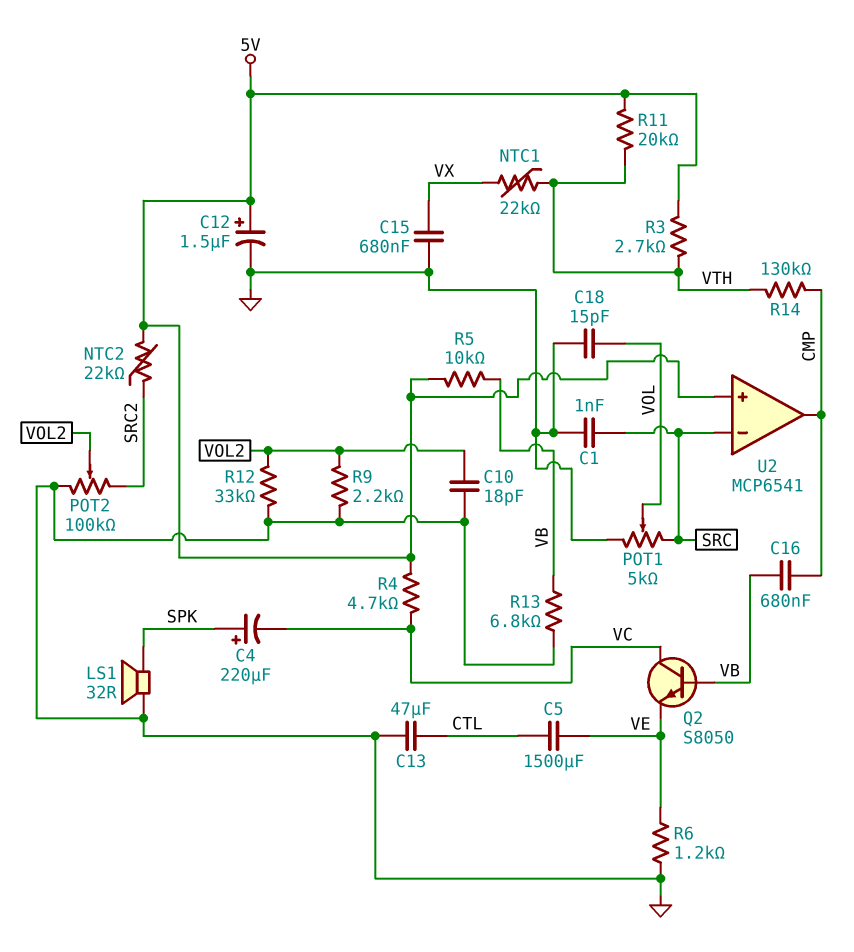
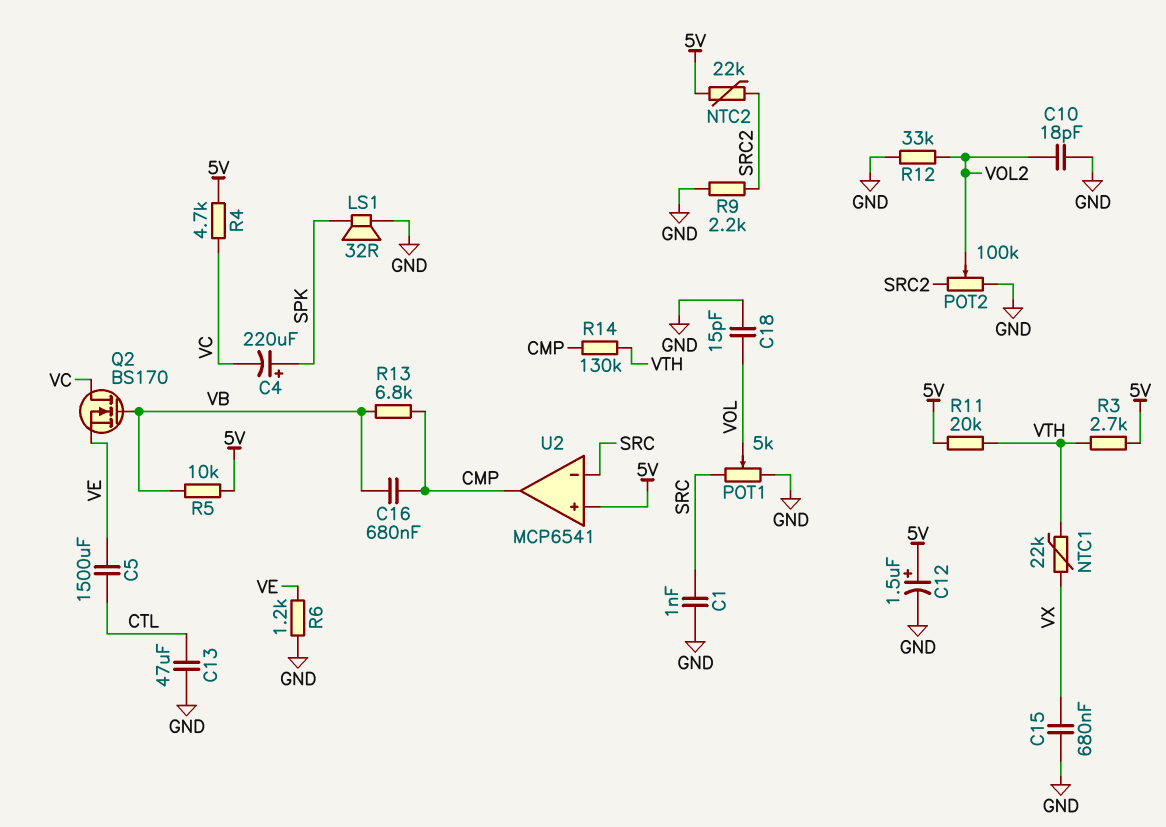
Q2: NPN S8050 (B VB, C VC, E VE) -> NMOS BS170 (G VB, D VC, S VE)
R9: 2.2k (GND, VOL2) -> 2.2k (GND, SRC2)
R13: 6.8k (GND, VB) -> 6.8k (CMP, VB)

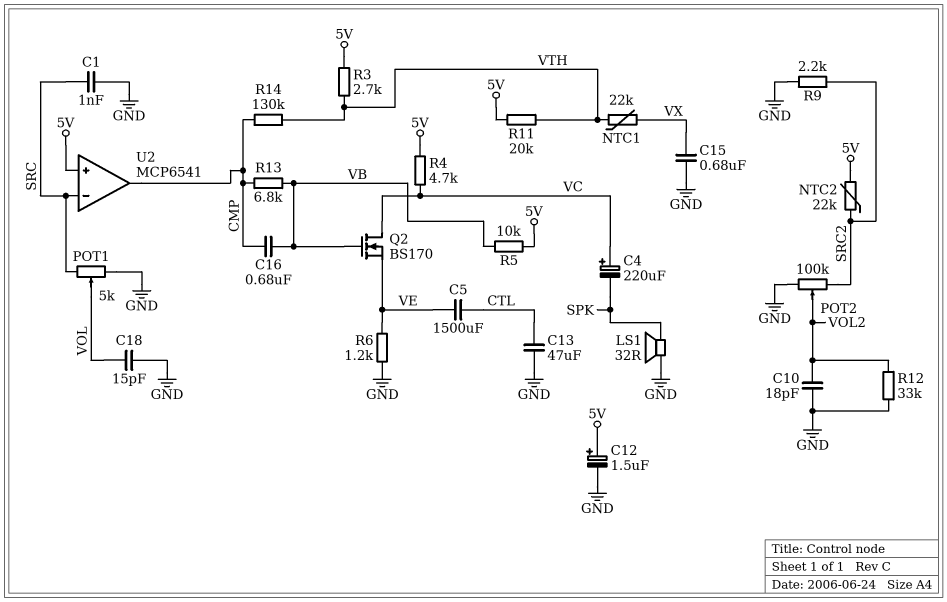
C4: 220uF (plus SPK, minus VC) -> 220uF (plus VC, minus SPK)

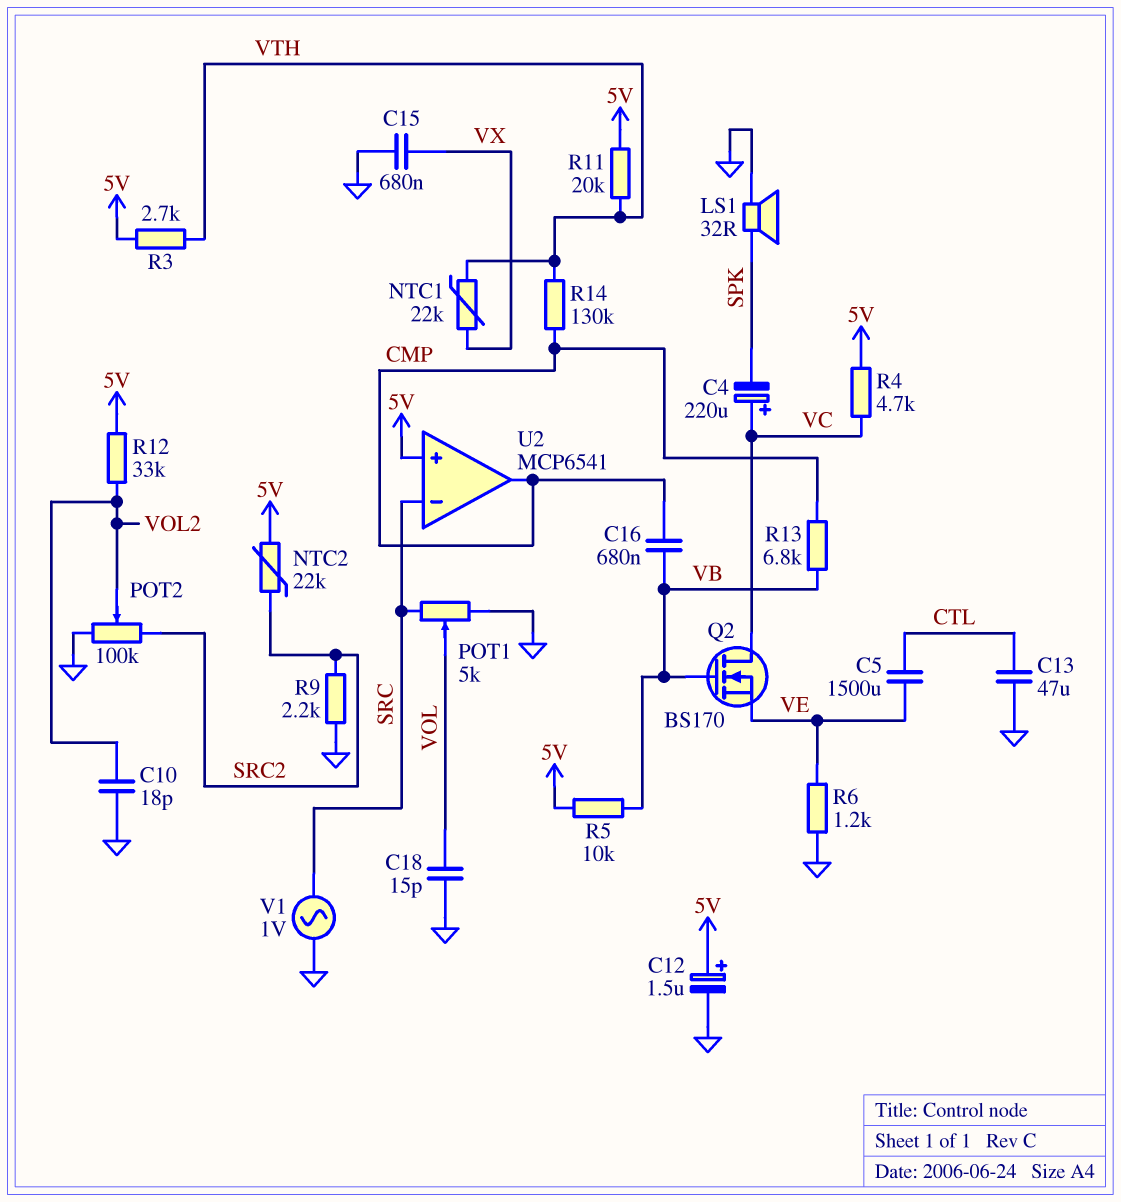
C1: 1nF (GND, SRC) -> none
R12: 33k (GND, VOL2) -> 33k (5V, VOL2)
V1: none -> AC 1V (GND, SRC)

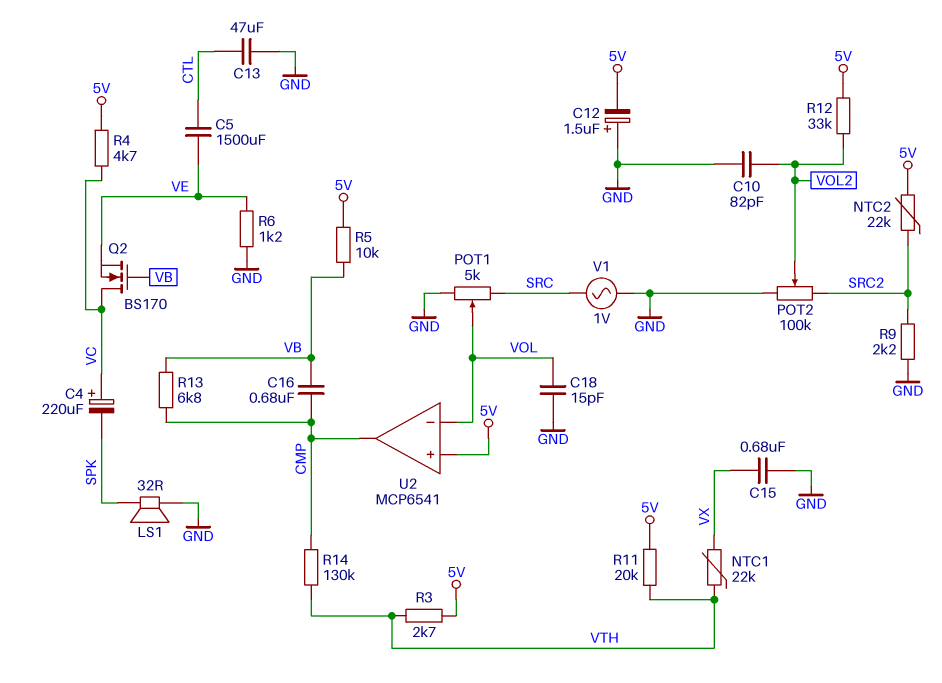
C10: 18pF (GND, VOL2) -> 82pF (GND, VOL2)
C12: 1.5uF (plus 5V, minus GND) -> 1.5uF (plus GND, minus 5V)
U2 pin in-: SRC -> VOL

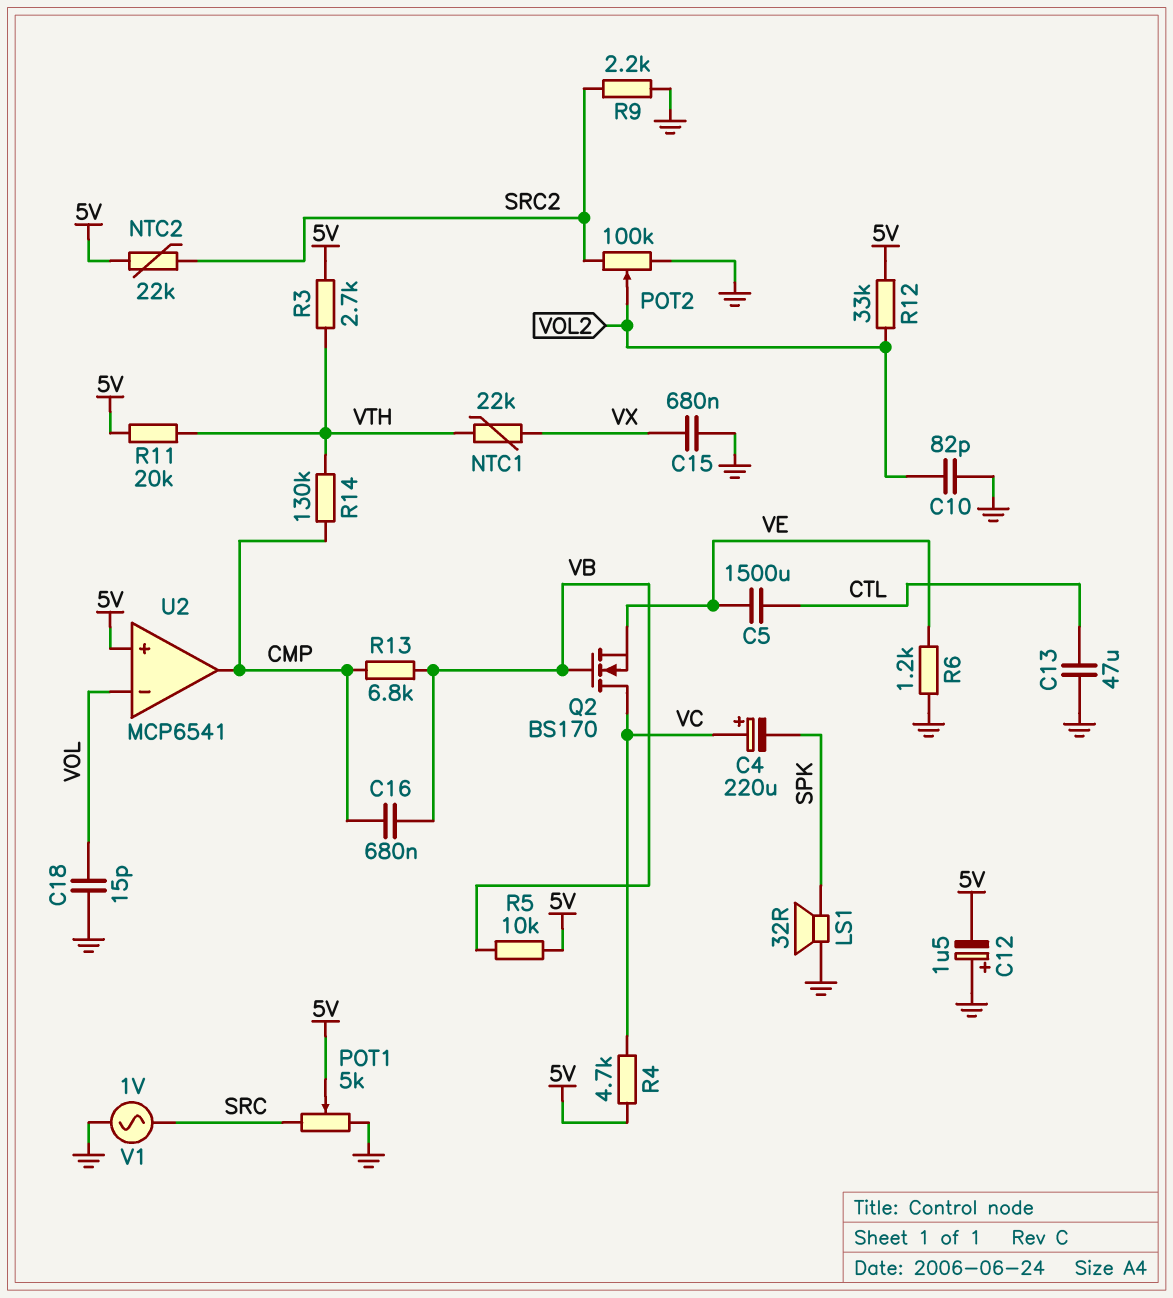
POT1: 5k (GND, SRC, wiper VOL) -> 5k (GND, SRC, wiper 5V)

